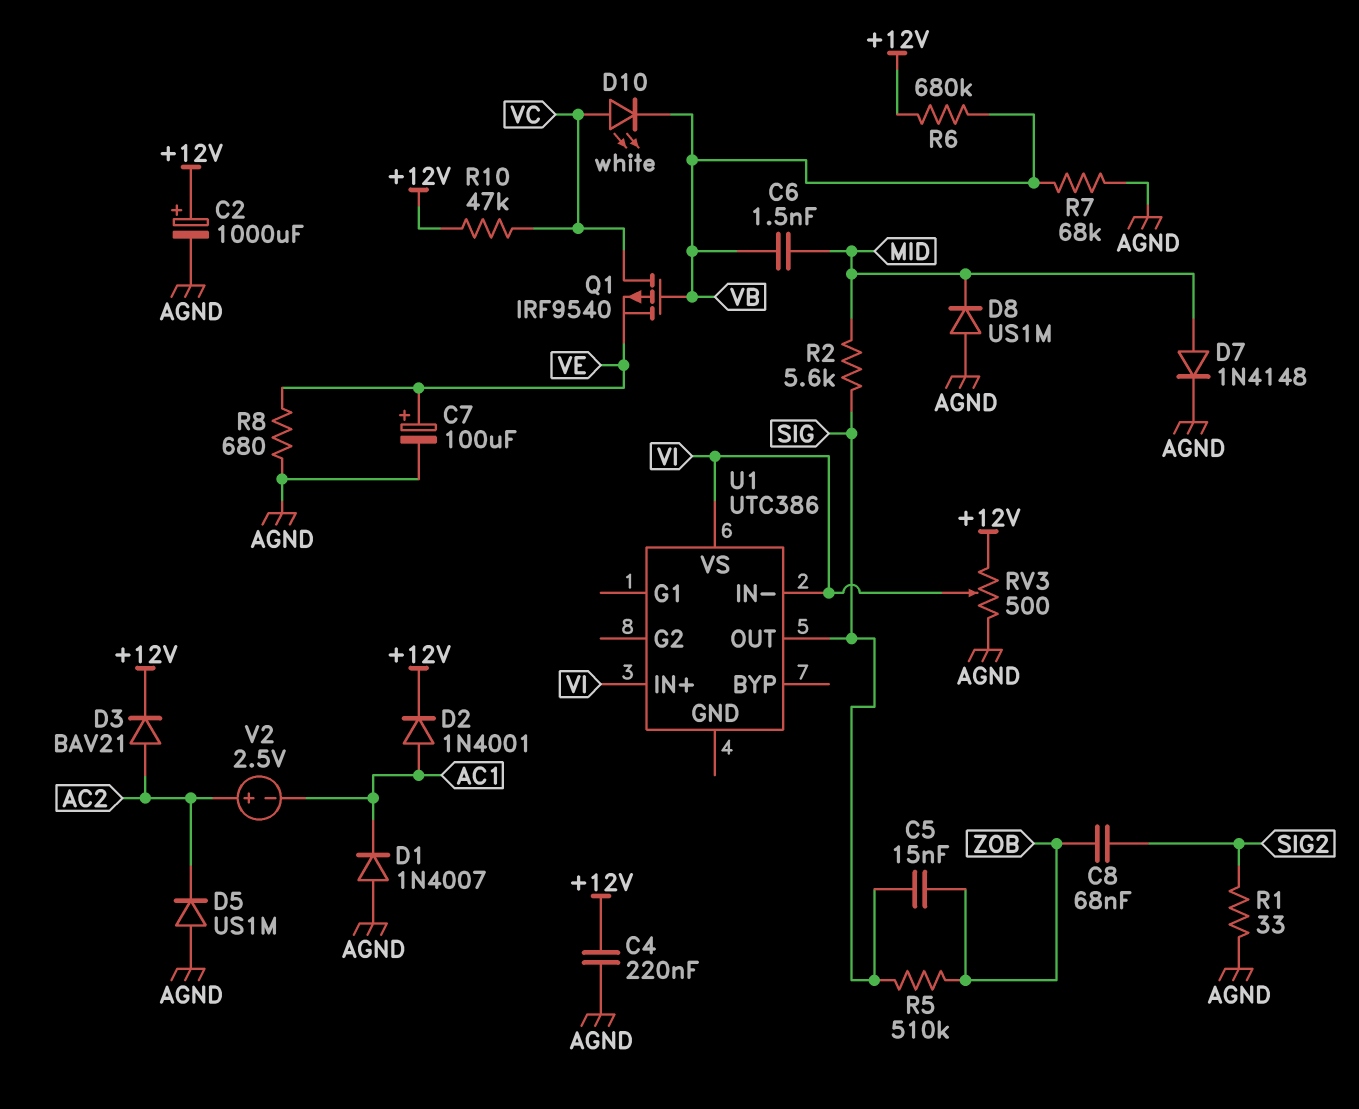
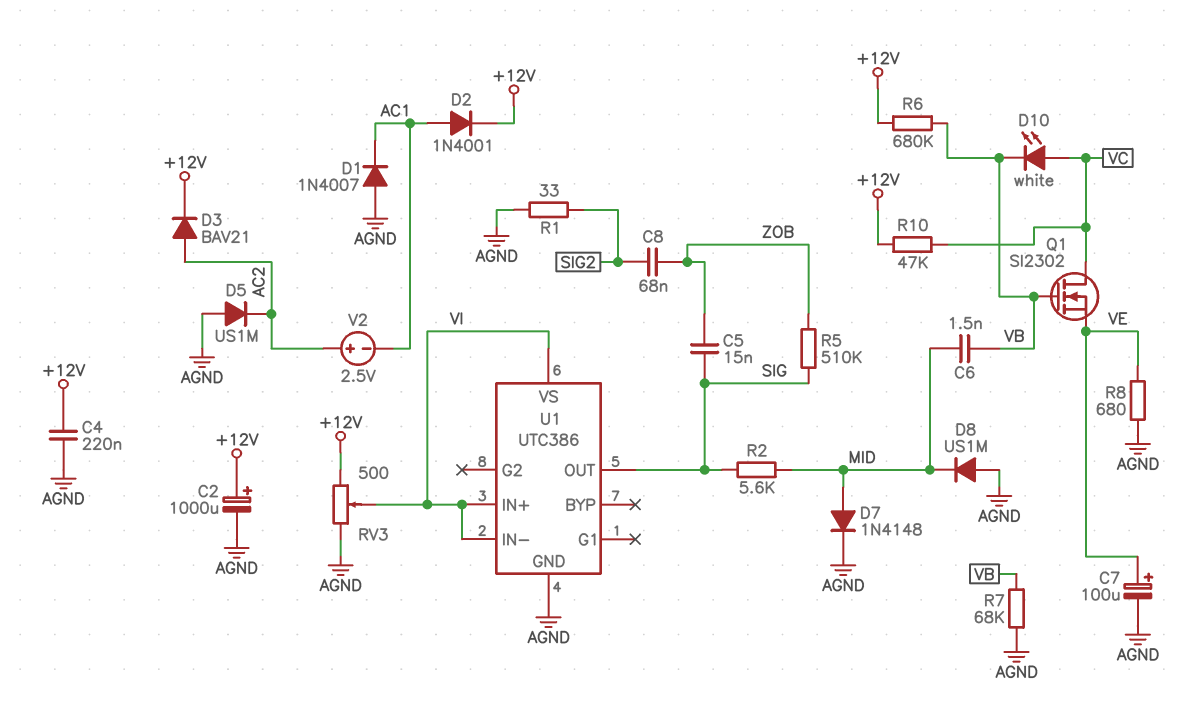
Q1: PMOS IRF9540 (G VB, D VC, S VE) -> NMOS SI2302 (G VB, D VC, S VE)
U1 pin GND: none -> AGND

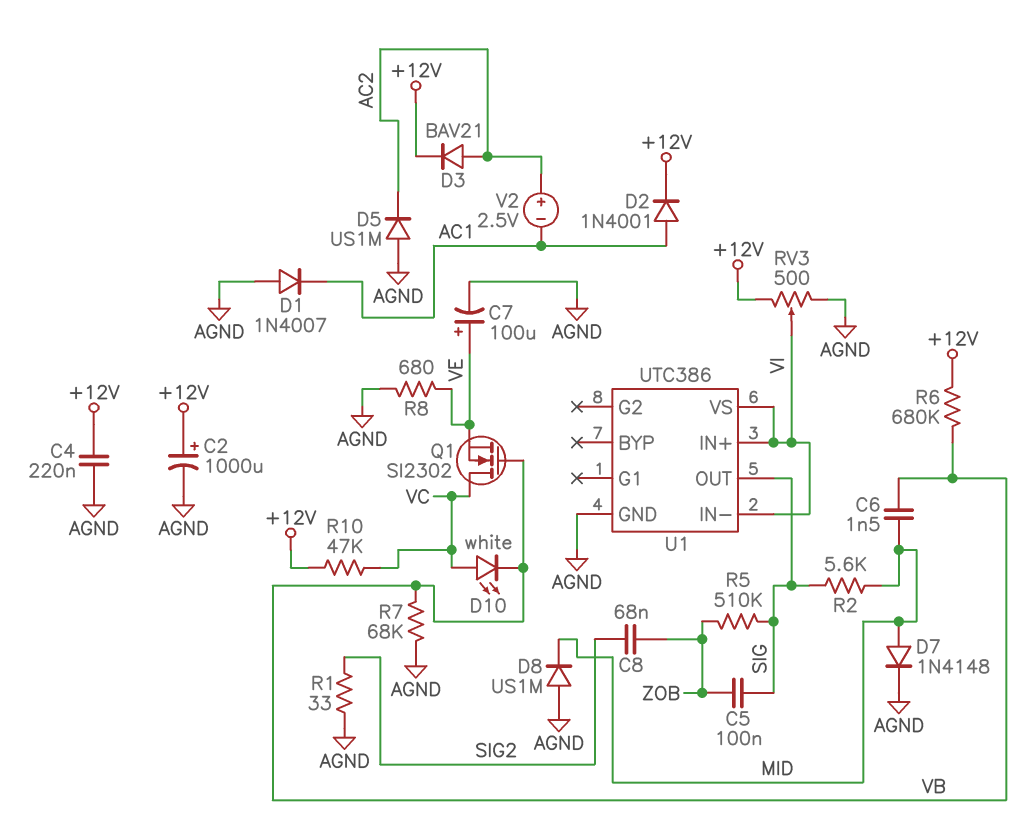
C5: 15nF (SIG, ZOB) -> 100nF (SIG, ZOB)

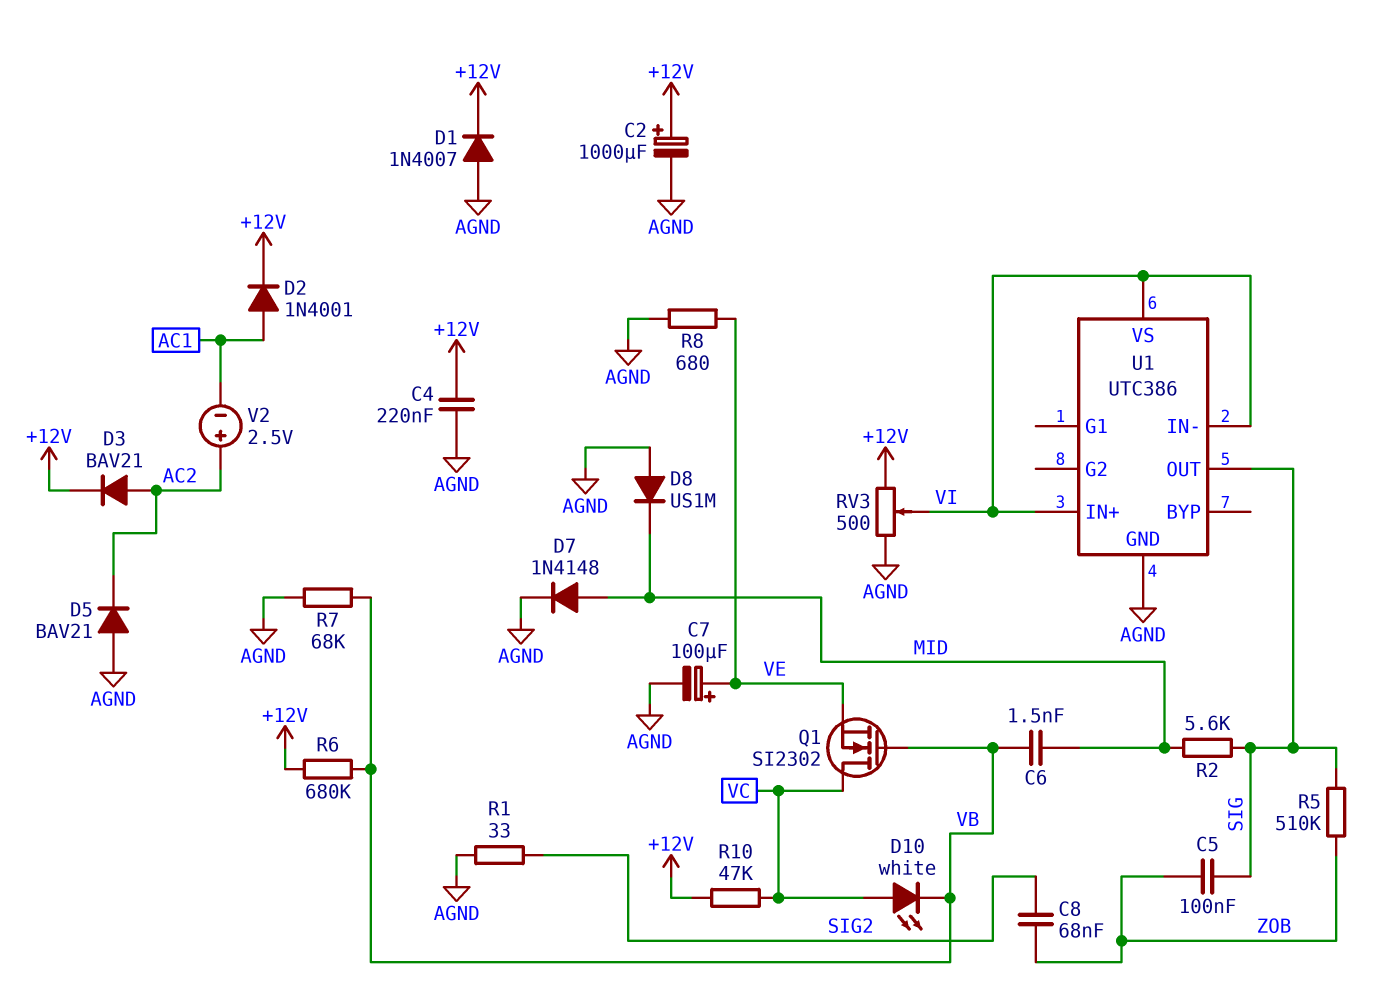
D1: diode 1N4007 (A AGND, K AC1) -> diode 1N4007 (A AGND, K +12V)
D5: diode US1M (A AGND, K AC2) -> diode BAV21 (A AGND, K AC2)

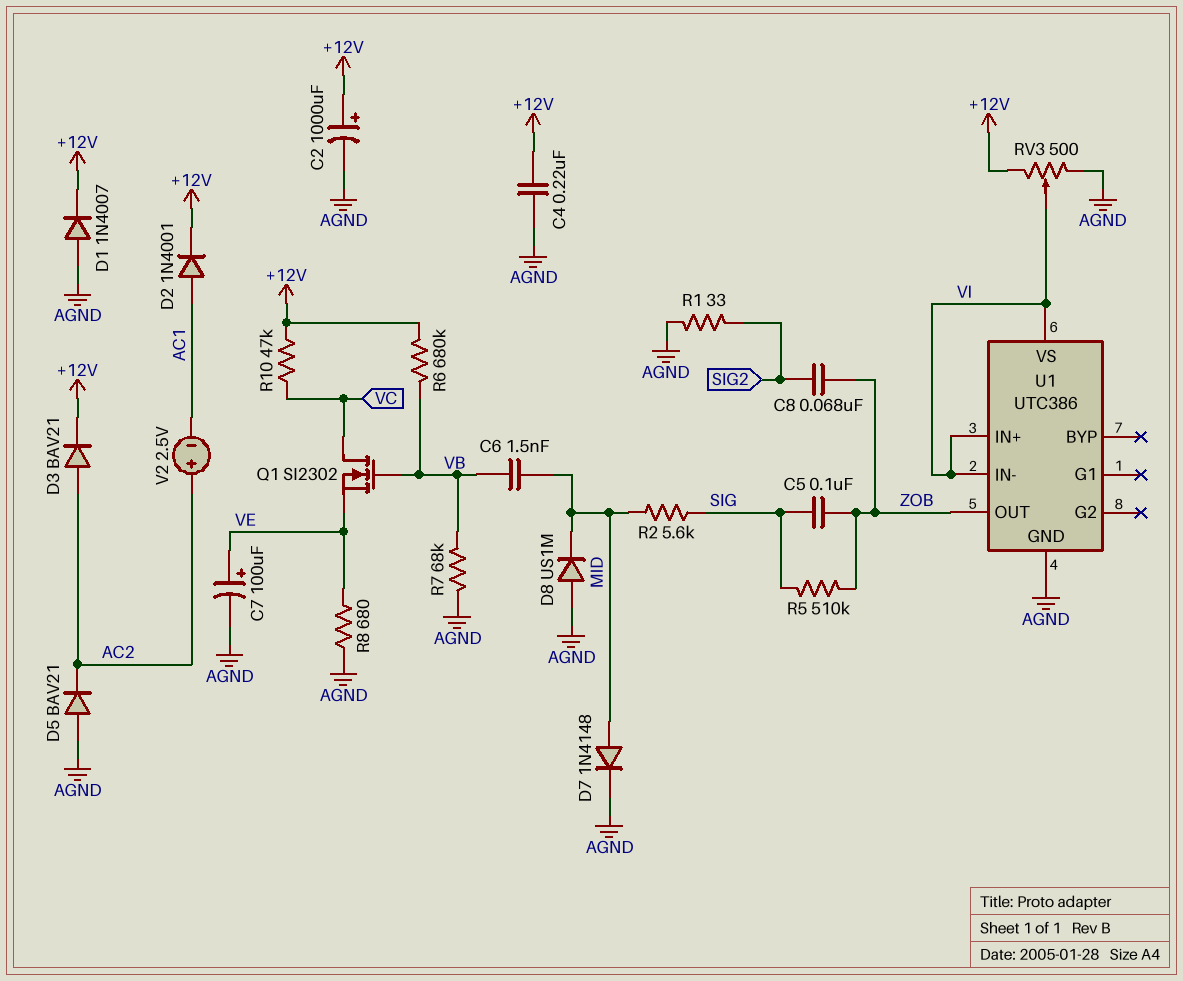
D10: LED white (A VC, K VB) -> none
U1 pin OUT: SIG -> ZOB

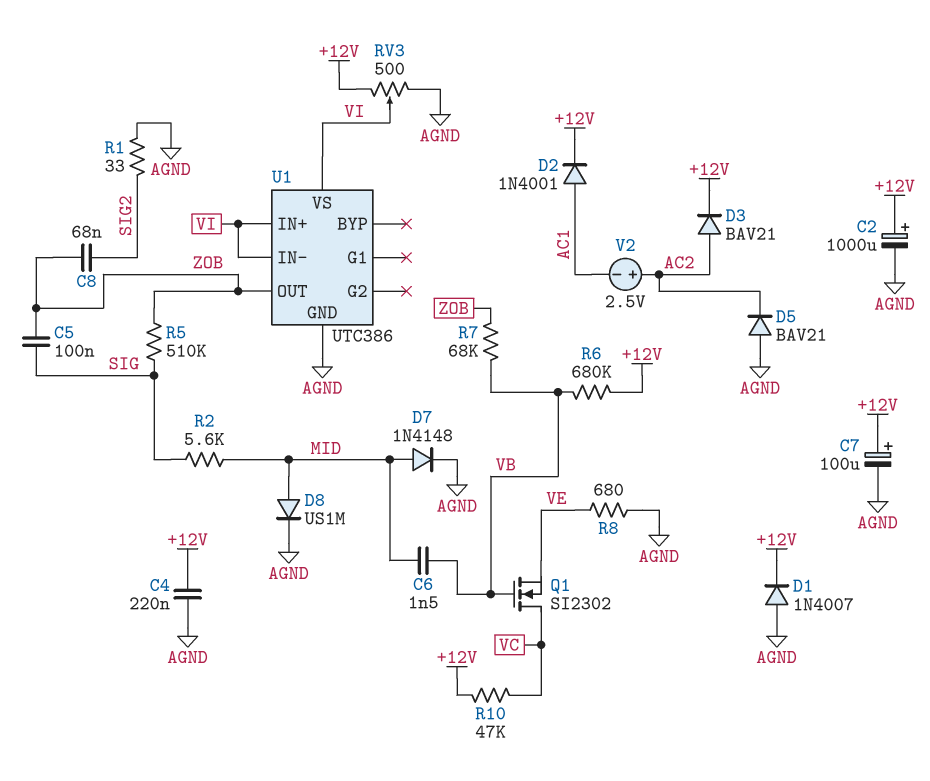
C7: 100uF (plus VE, minus AGND) -> 100uF (plus +12V, minus AGND)
D8: diode US1M (A AGND, K MID) -> diode US1M (A MID, K AGND)
R7: 68k (AGND, VB) -> 68k (VB, ZOB)

